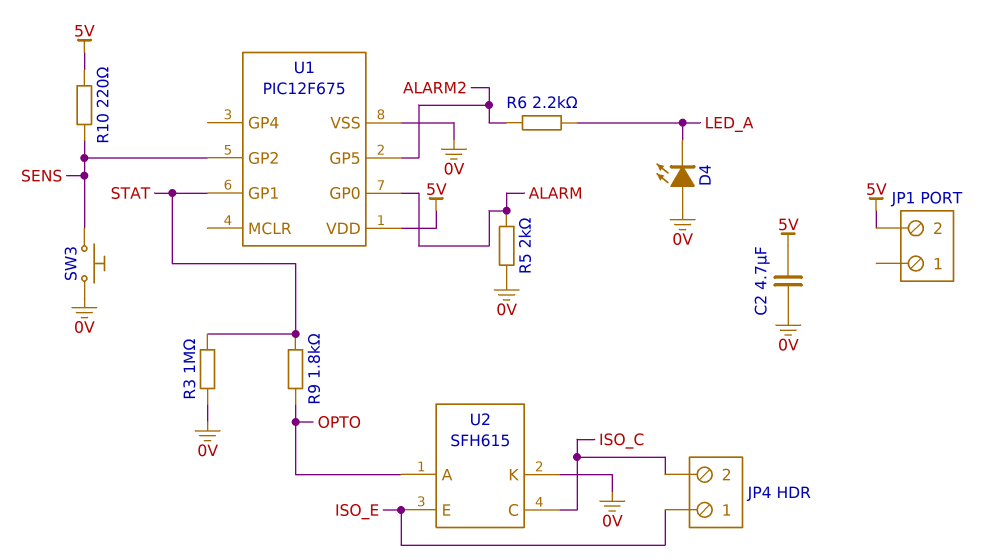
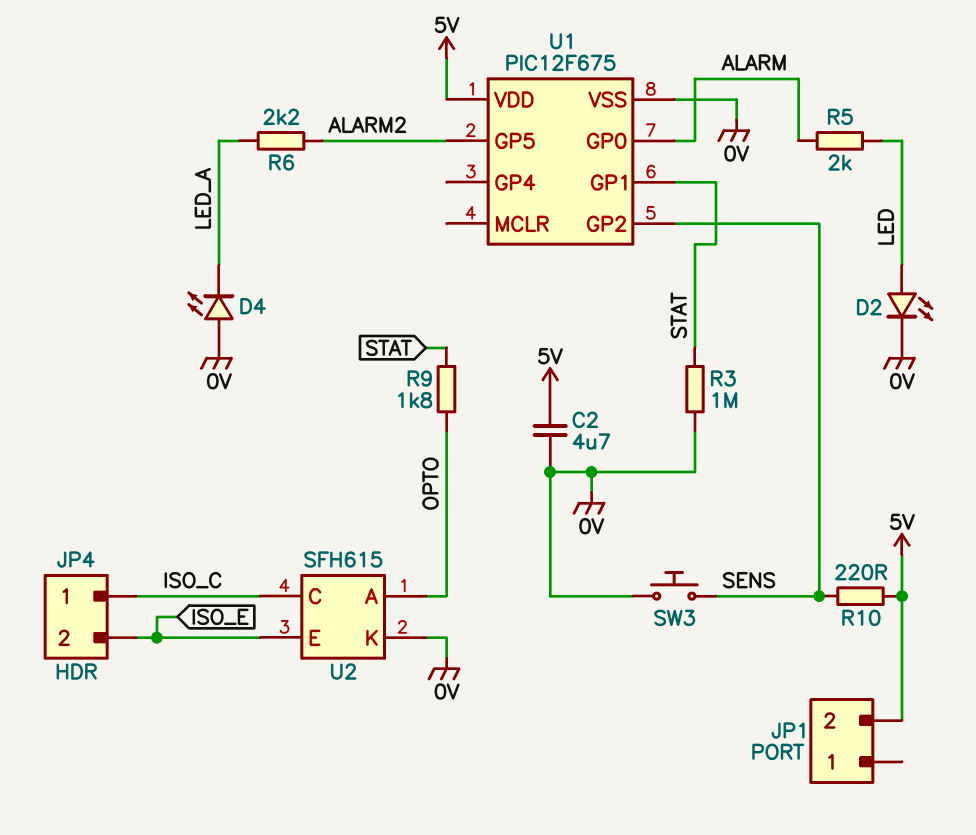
D2: none -> LED (A LED, K 0V)
JP4 pin 1: ISO_E -> ISO_C
JP4 pin 2: ISO_C -> ISO_E
R5: 2k (0V, ALARM) -> 2k (ALARM, LED)

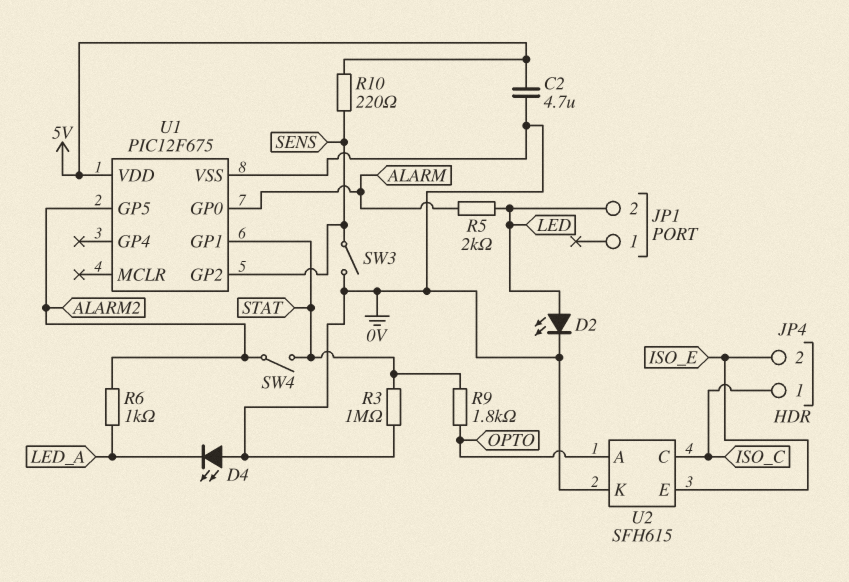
JP1 pin 2: 5V -> LED
R6: 2.2k (ALARM2, LED_A) -> 1k (ALARM2, LED_A)
SW3: button (0V, SENS) -> switch (0V, SENS)
SW4: none -> switch (ALARM2, STAT)

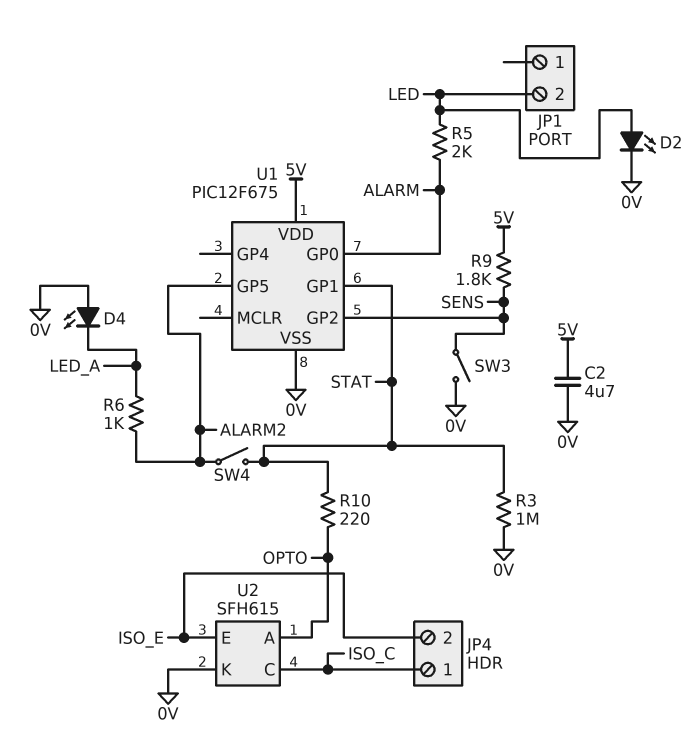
R9: 1.8k (OPTO, STAT) -> 1.8k (5V, SENS)
R10: 220 (5V, SENS) -> 220 (OPTO, STAT)

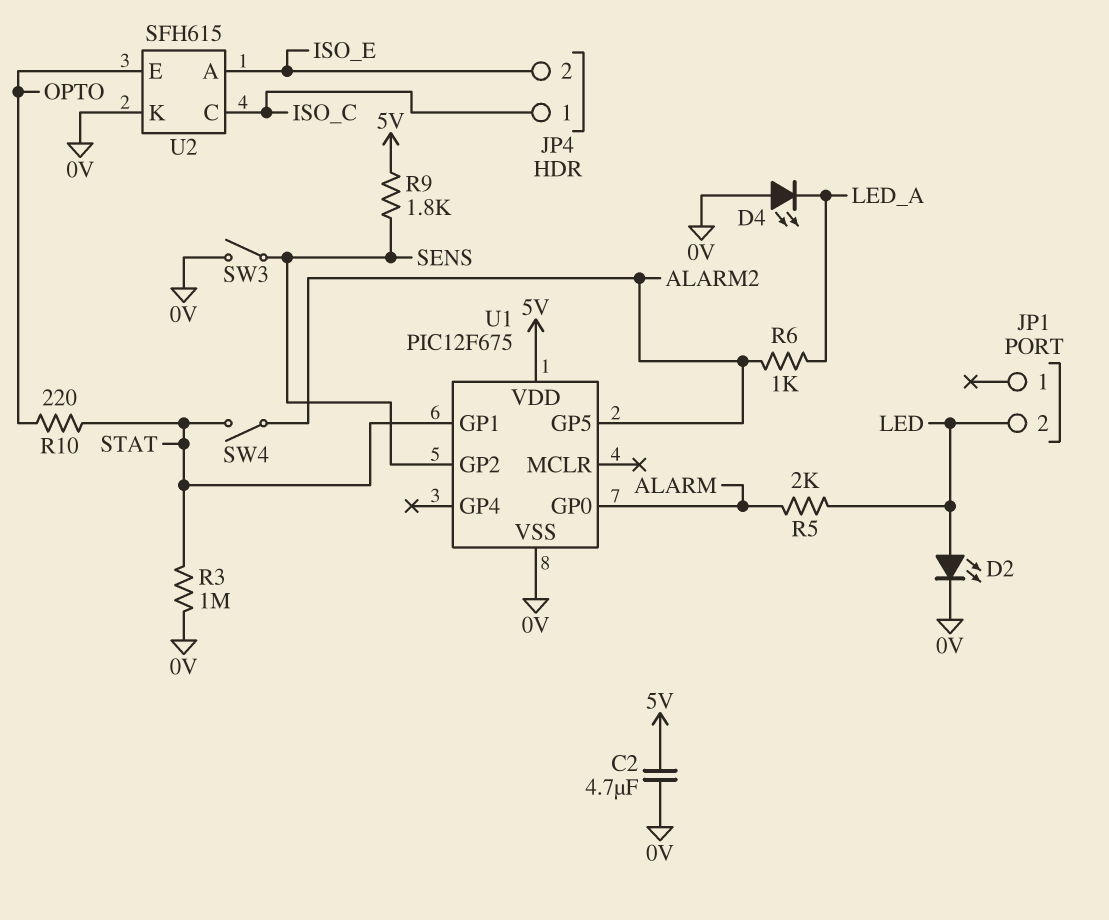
U2 pin A: OPTO -> ISO_E
U2 pin E: ISO_E -> OPTO

